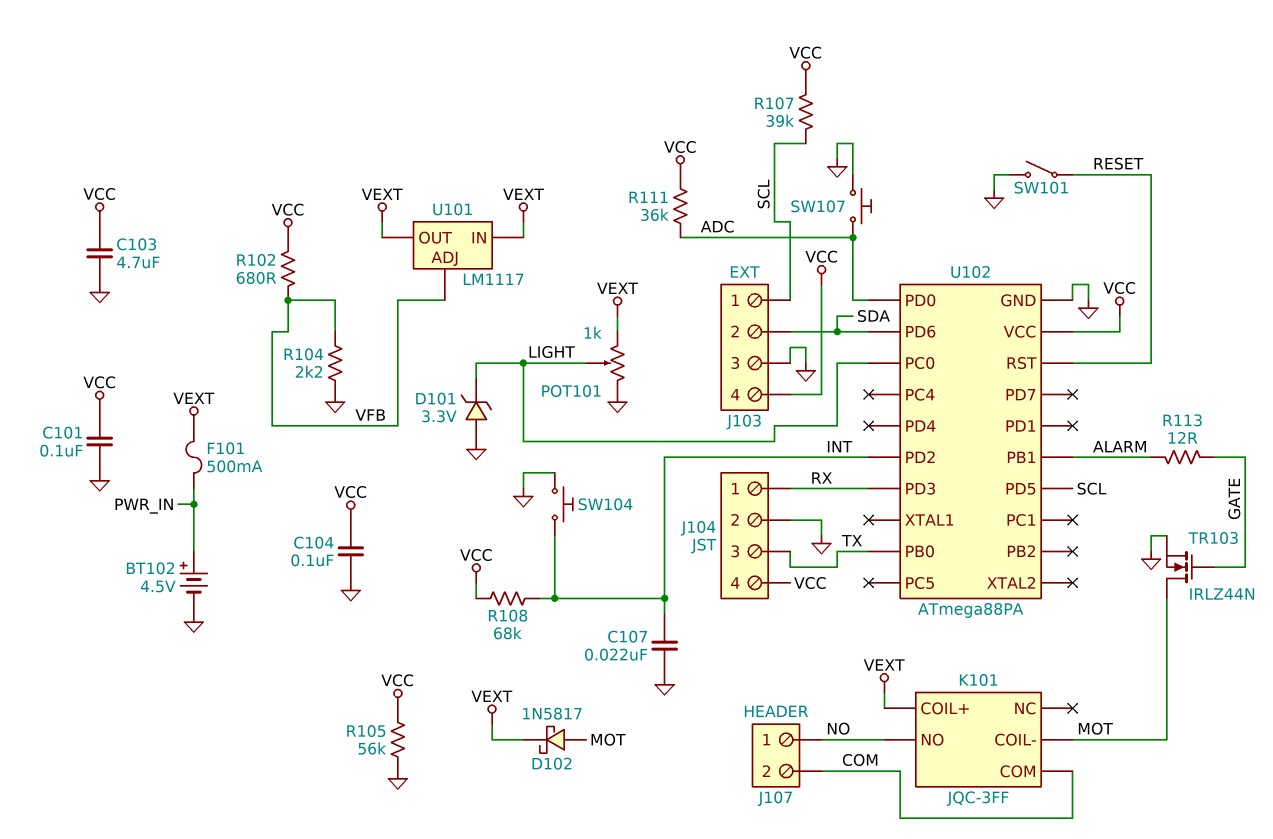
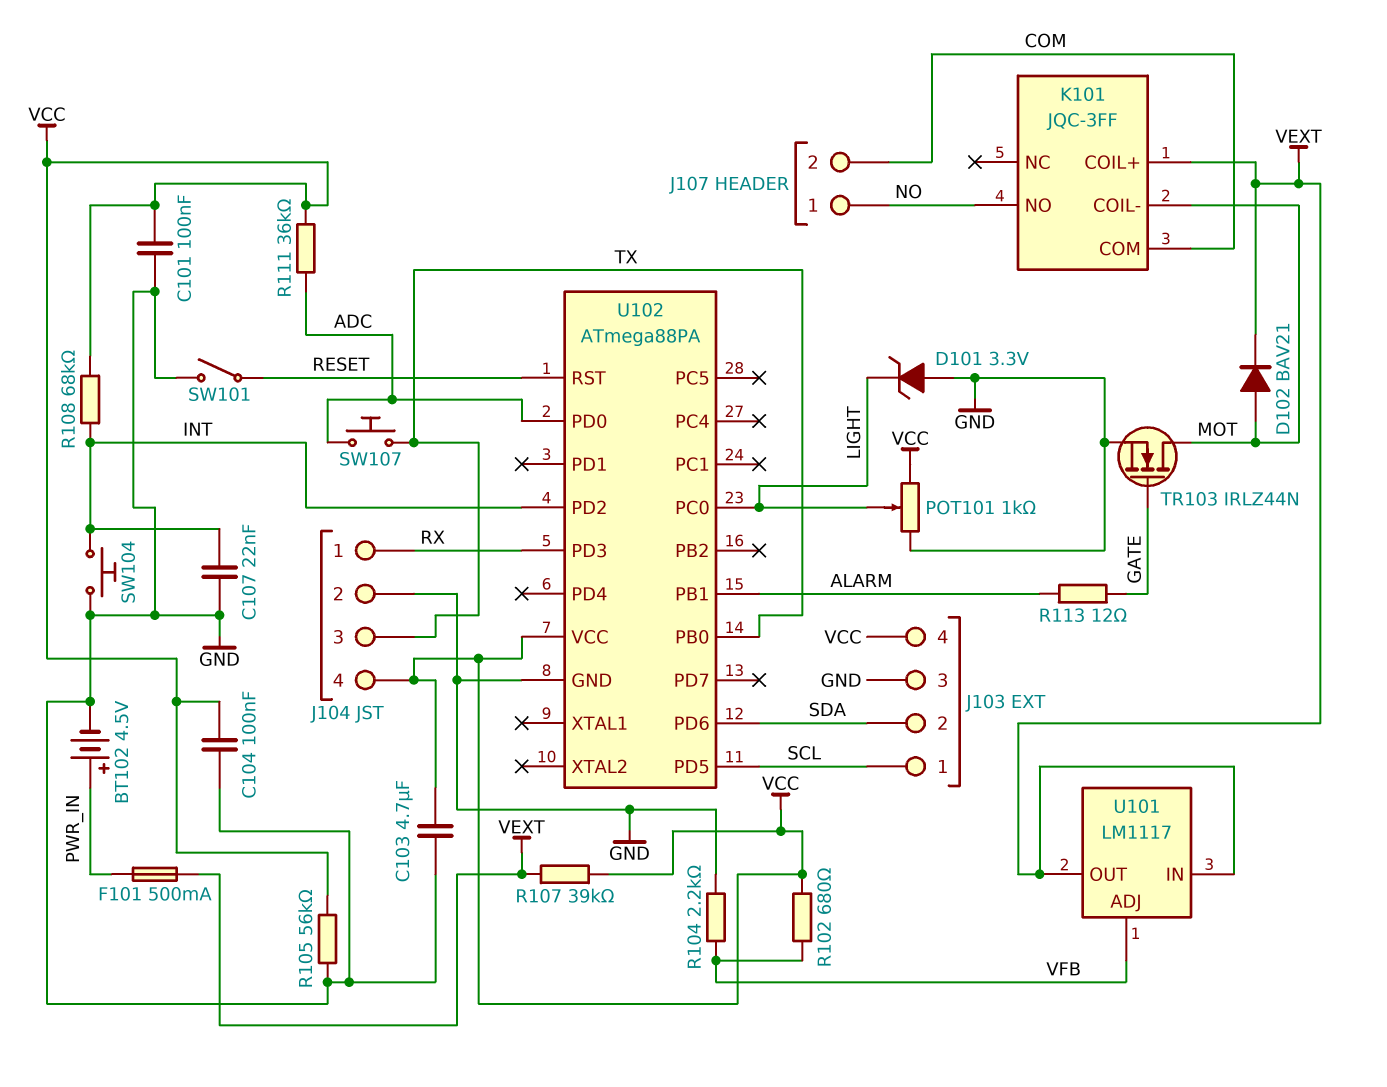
D102: schottky 1N5817 (A MOT, K VEXT) -> diode BAV21 (A MOT, K VEXT)
POT101: 1k (GND, VEXT, wiper LIGHT) -> 1k (GND, VCC, wiper LIGHT)
R107: 39k (SCL, VCC) -> 39k (VCC, VEXT)
SW107: button (ADC, GND) -> button (ADC, TX)

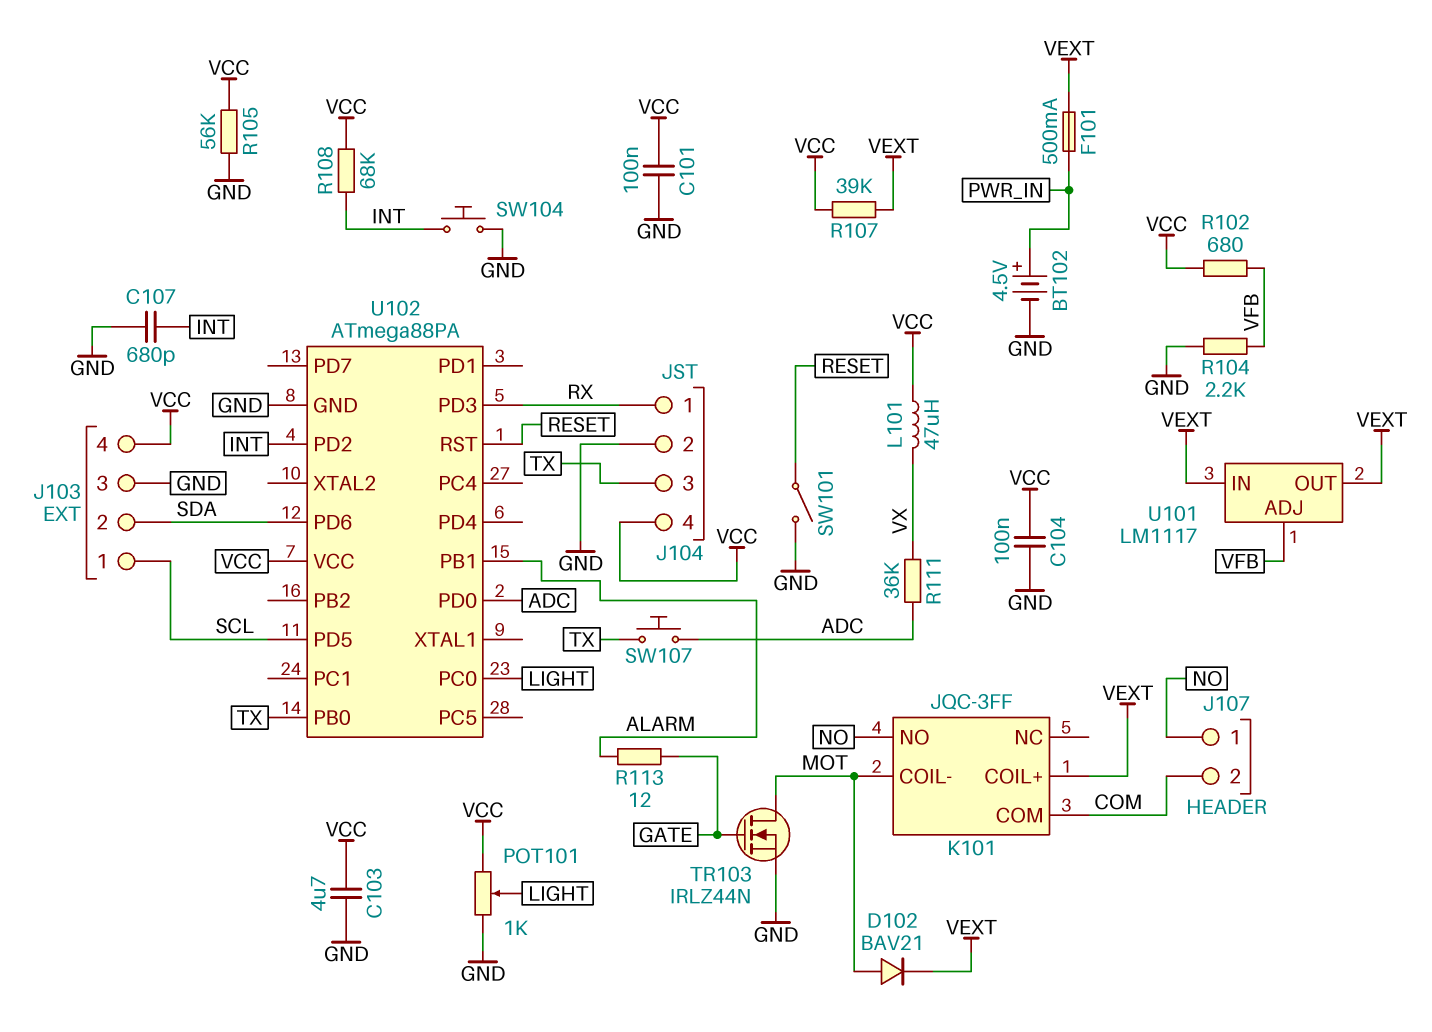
C107: 22nF (GND, INT) -> 680pF (GND, INT)
D101: zener 3.3V (A GND, K LIGHT) -> none
L101: none -> 47uH (VCC, VX)
R111: 36k (ADC, VCC) -> 36k (ADC, VX)

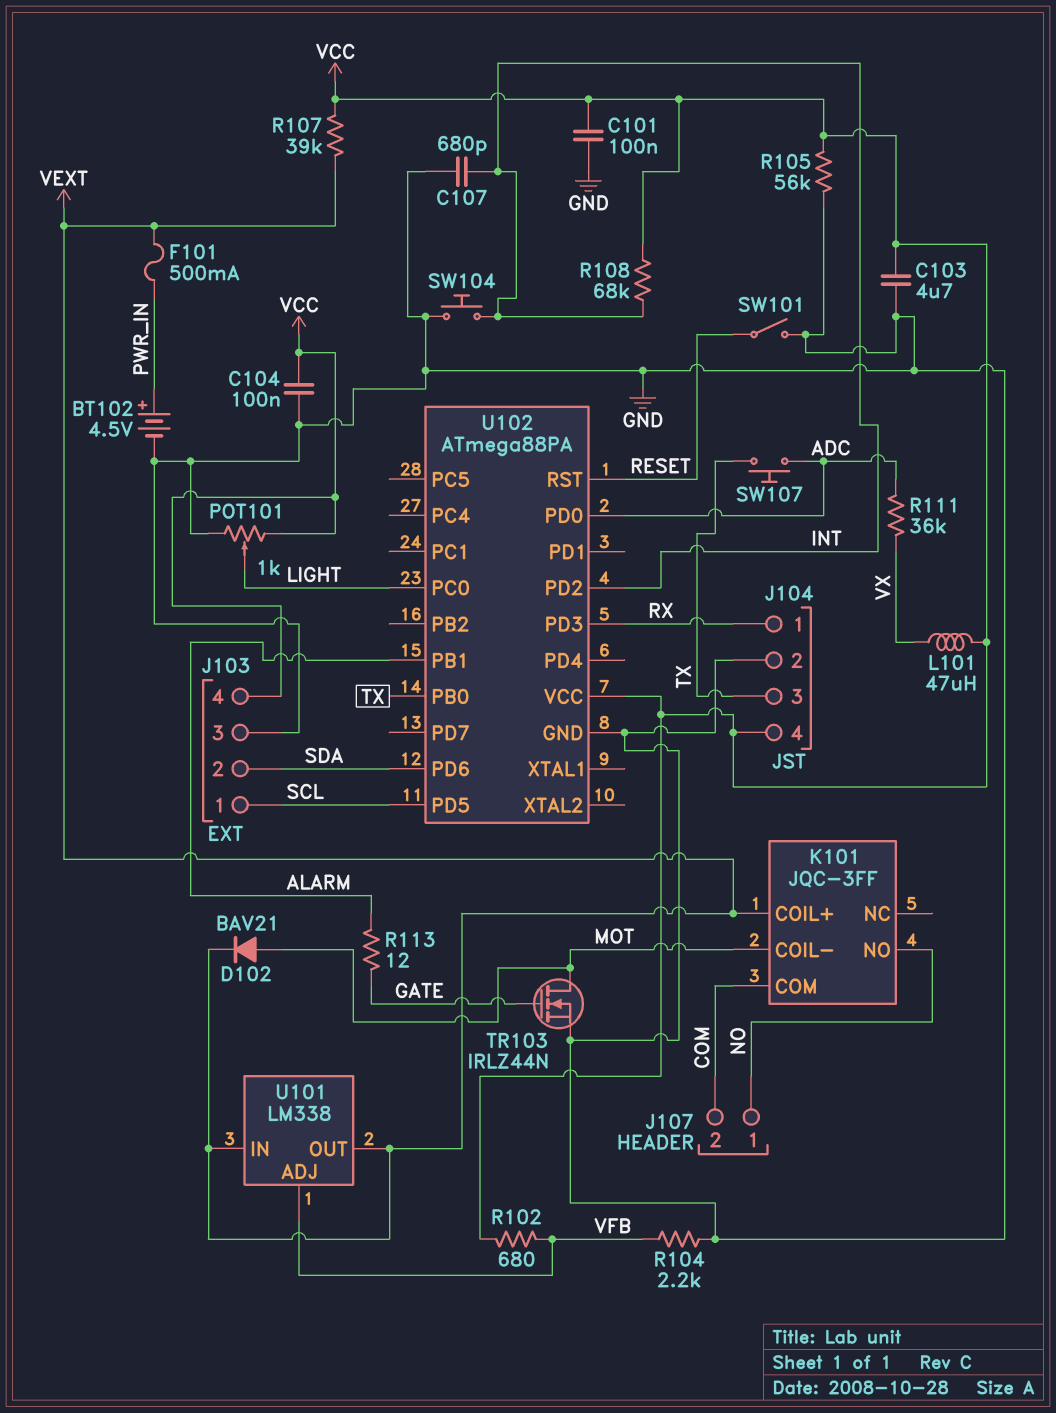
U101: LM1117 -> LM338

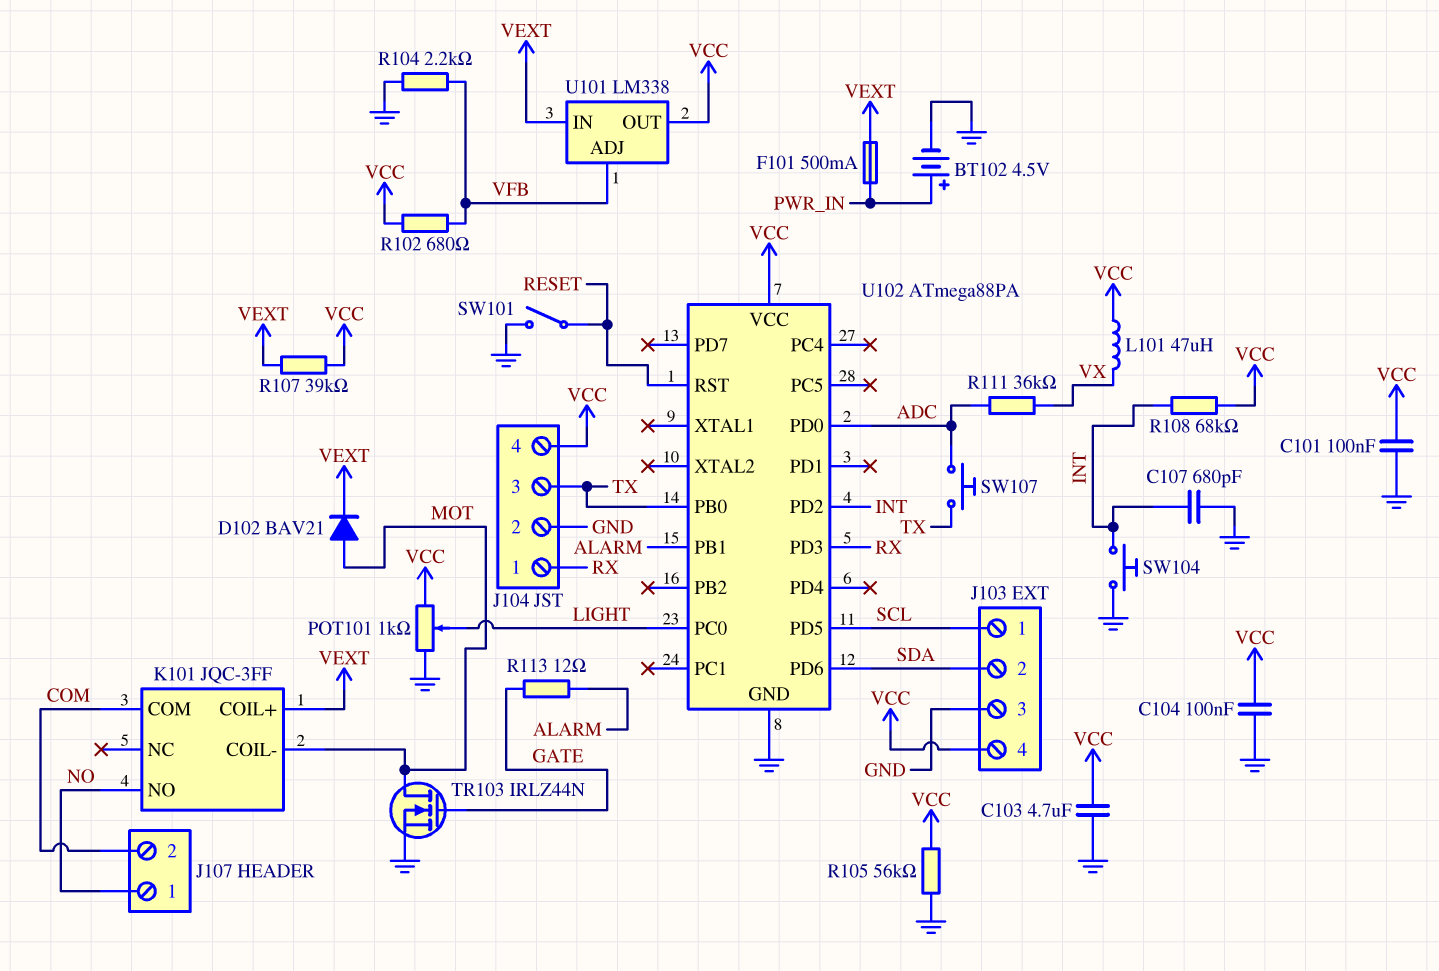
U101 pin OUT: VEXT -> VCC

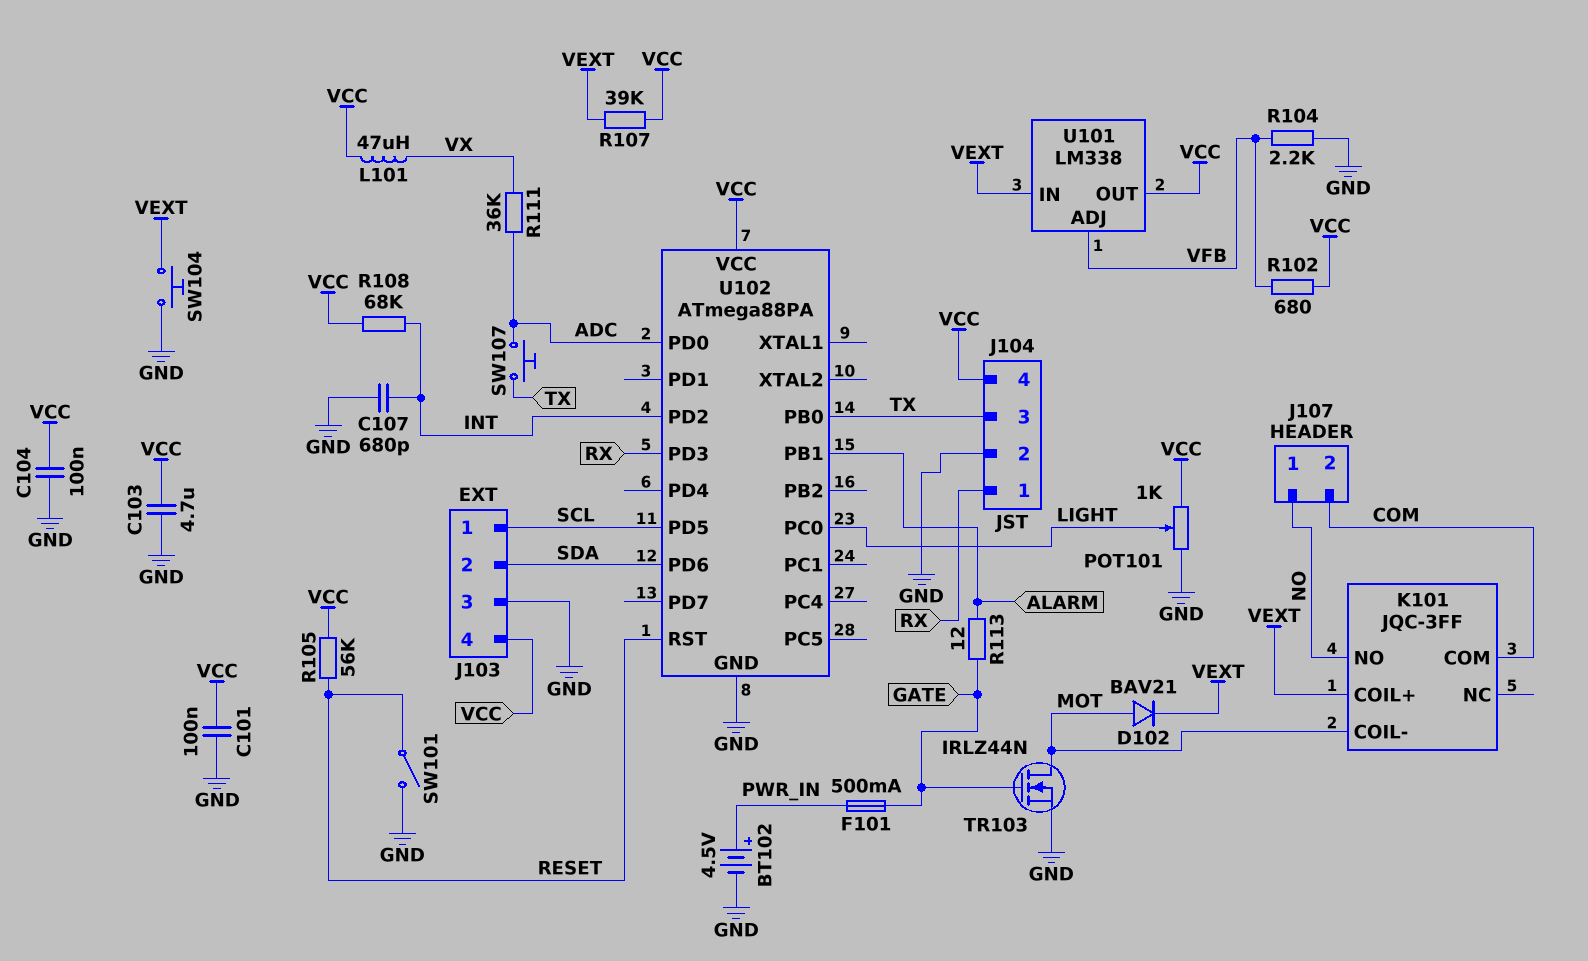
F101: 500mA (PWR_IN, VEXT) -> 500mA (GATE, PWR_IN)
R105: 56k (GND, VCC) -> 56k (RESET, VCC)
SW104: button (GND, INT) -> button (GND, VEXT)

